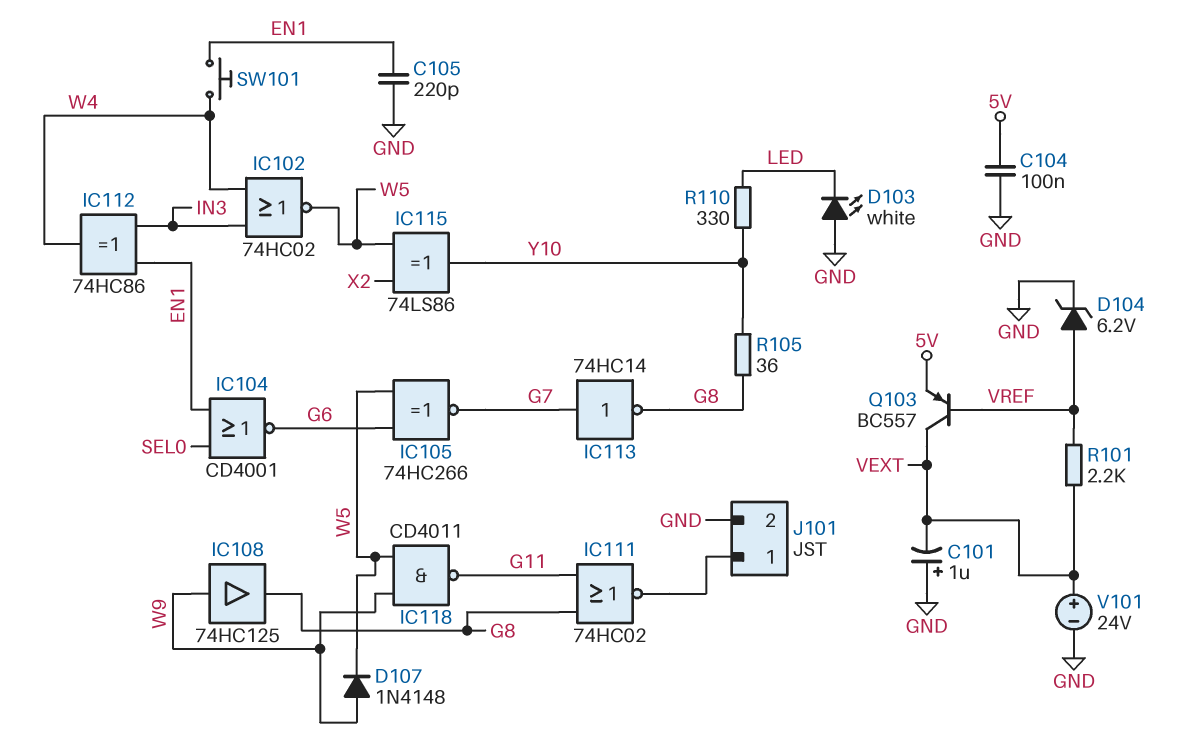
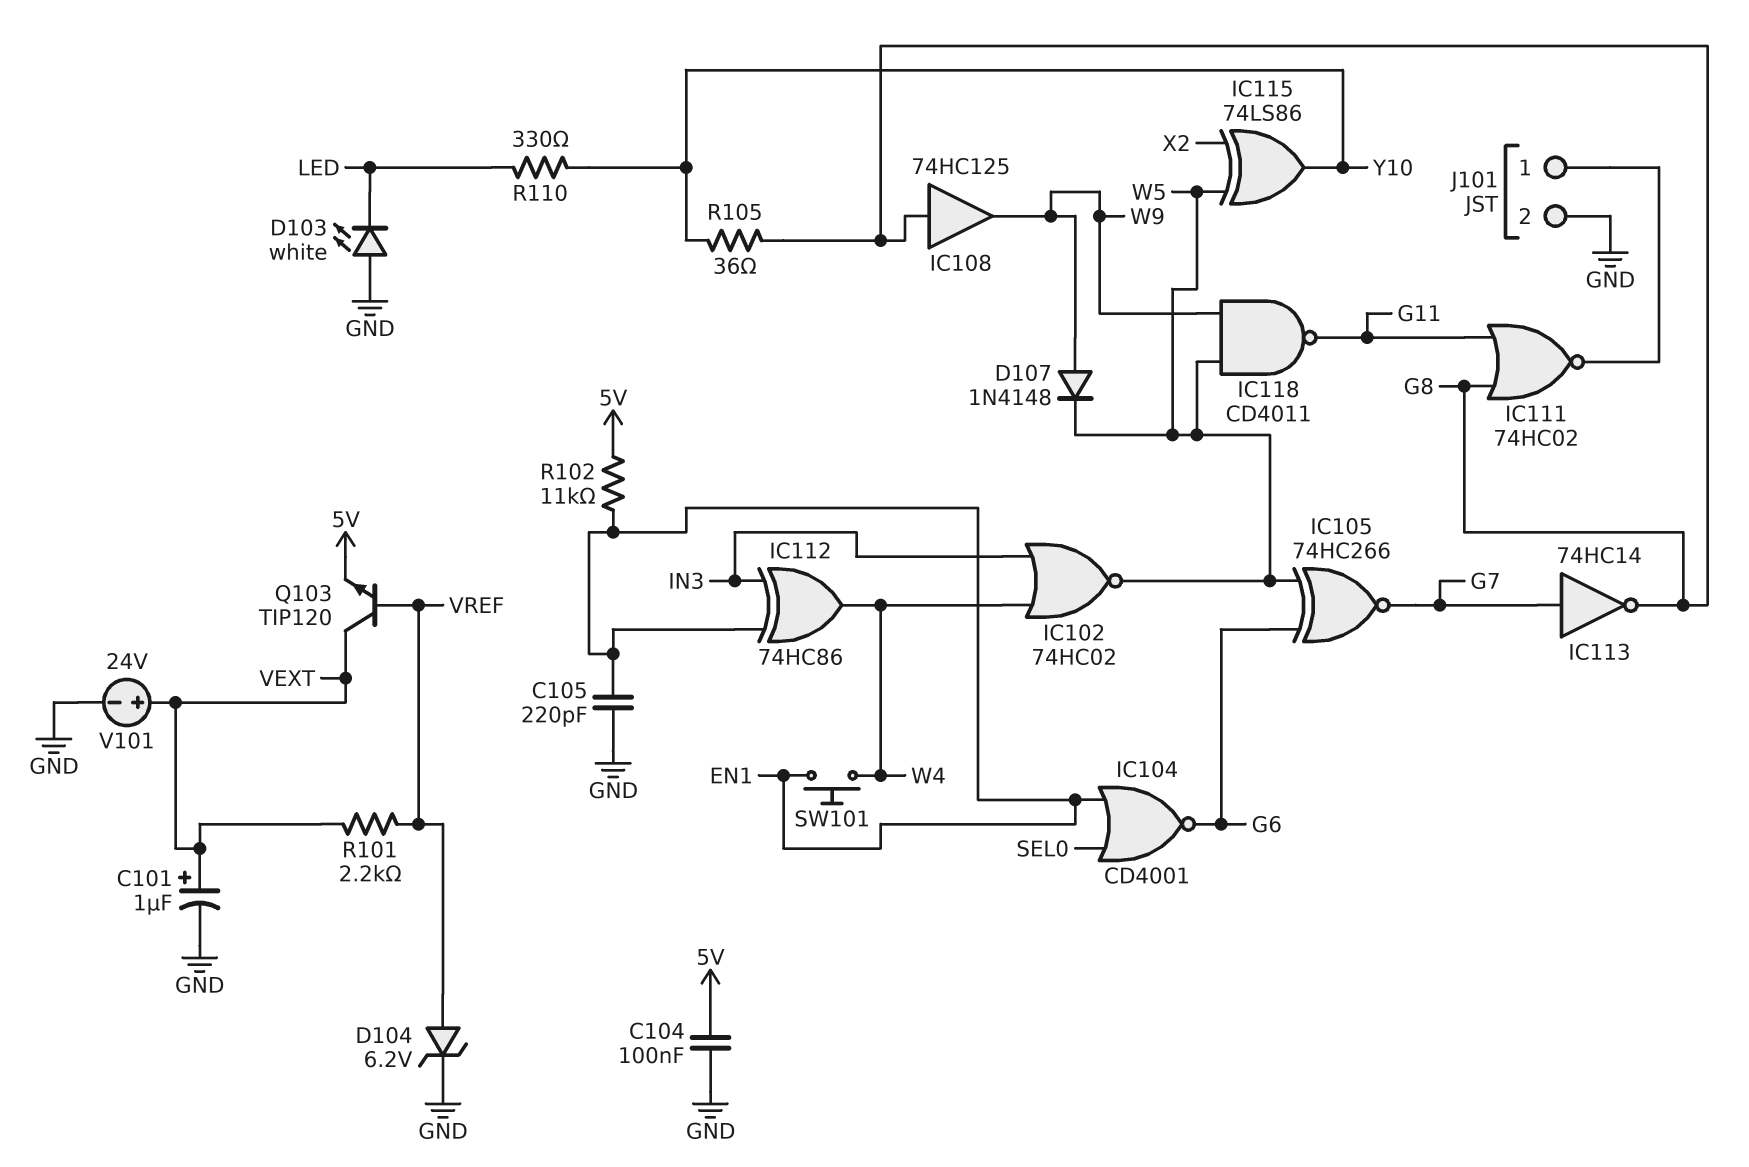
C101: 1uF (plus GND, minus VEXT) -> 1uF (plus VEXT, minus GND)
IC108: buffer 74HC125 (in W9, out G8) -> buffer 74HC125 (in G8, out W9)
Q103: PNP BC557 (B VREF, C VEXT, E 5V) -> NPN TIP120 (B VREF, C VEXT, E 5V)
R102: none -> 11k (5V, EN1)

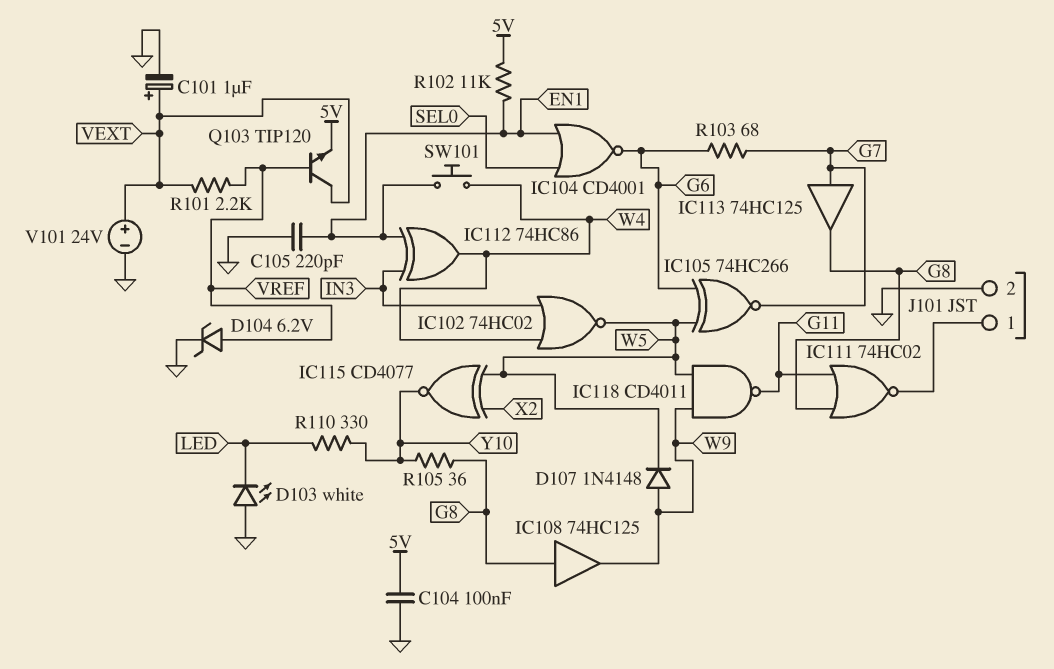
IC113: NOT 74HC14 (in G7, out G8) -> buffer 74HC125 (in G7, out G8)
IC115: XOR 74LS86 (in W5, in X2, out Y10) -> XNOR CD4077 (in W5, in X2, out Y10)
R103: none -> 68 (G6, G7)

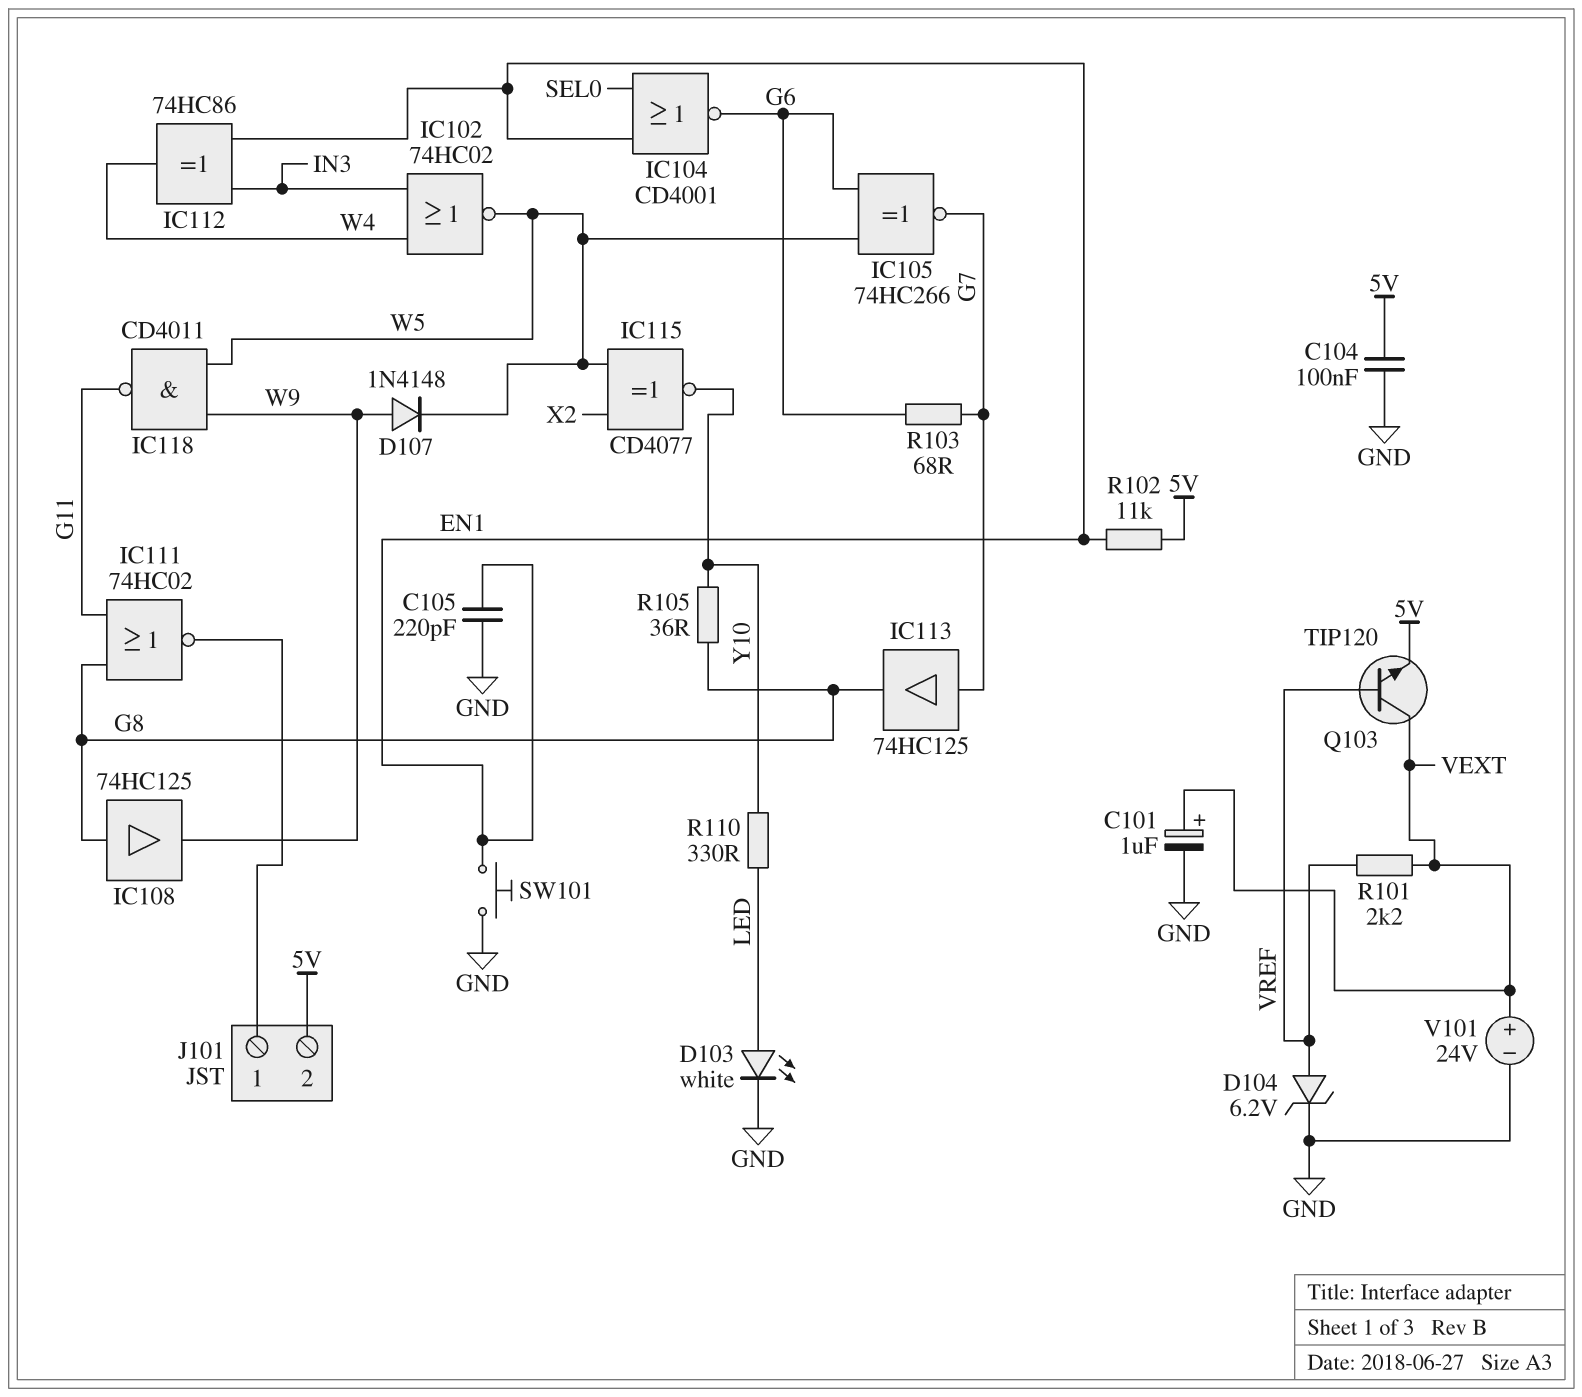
D103: LED white (A GND, K LED) -> LED white (A LED, K GND)
J101 pin 2: GND -> 5V
SW101: button (EN1, W4) -> button (EN1, GND)

